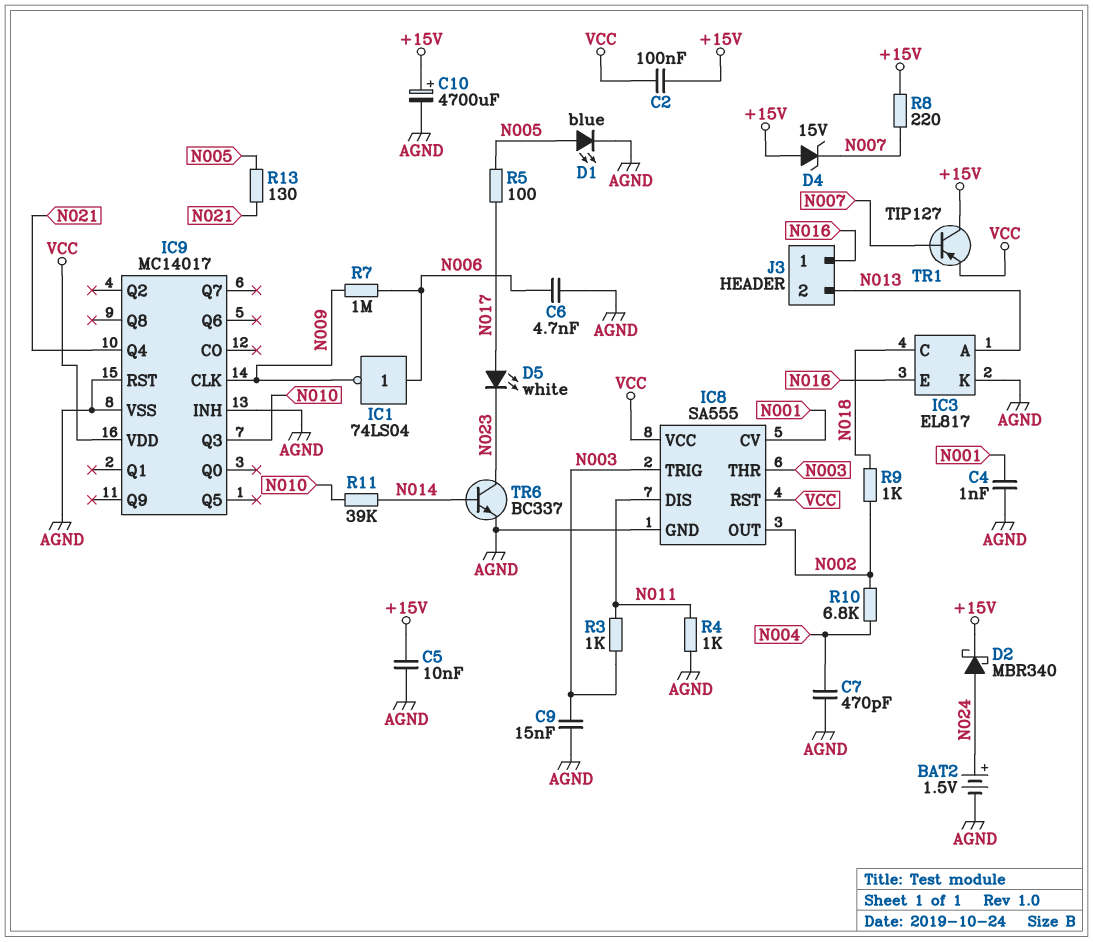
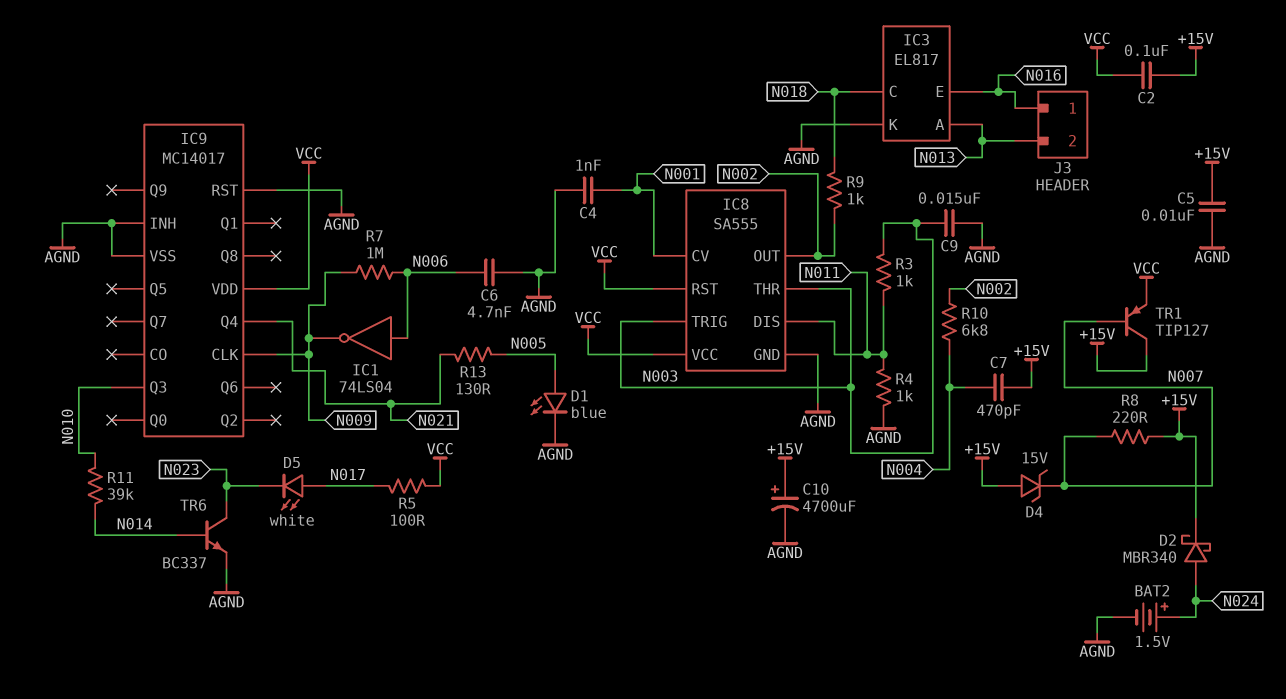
C7: 470pF (AGND, N004) -> 470pF (+15V, N004)
R5: 100 (N005, N017) -> 100 (N017, VCC)

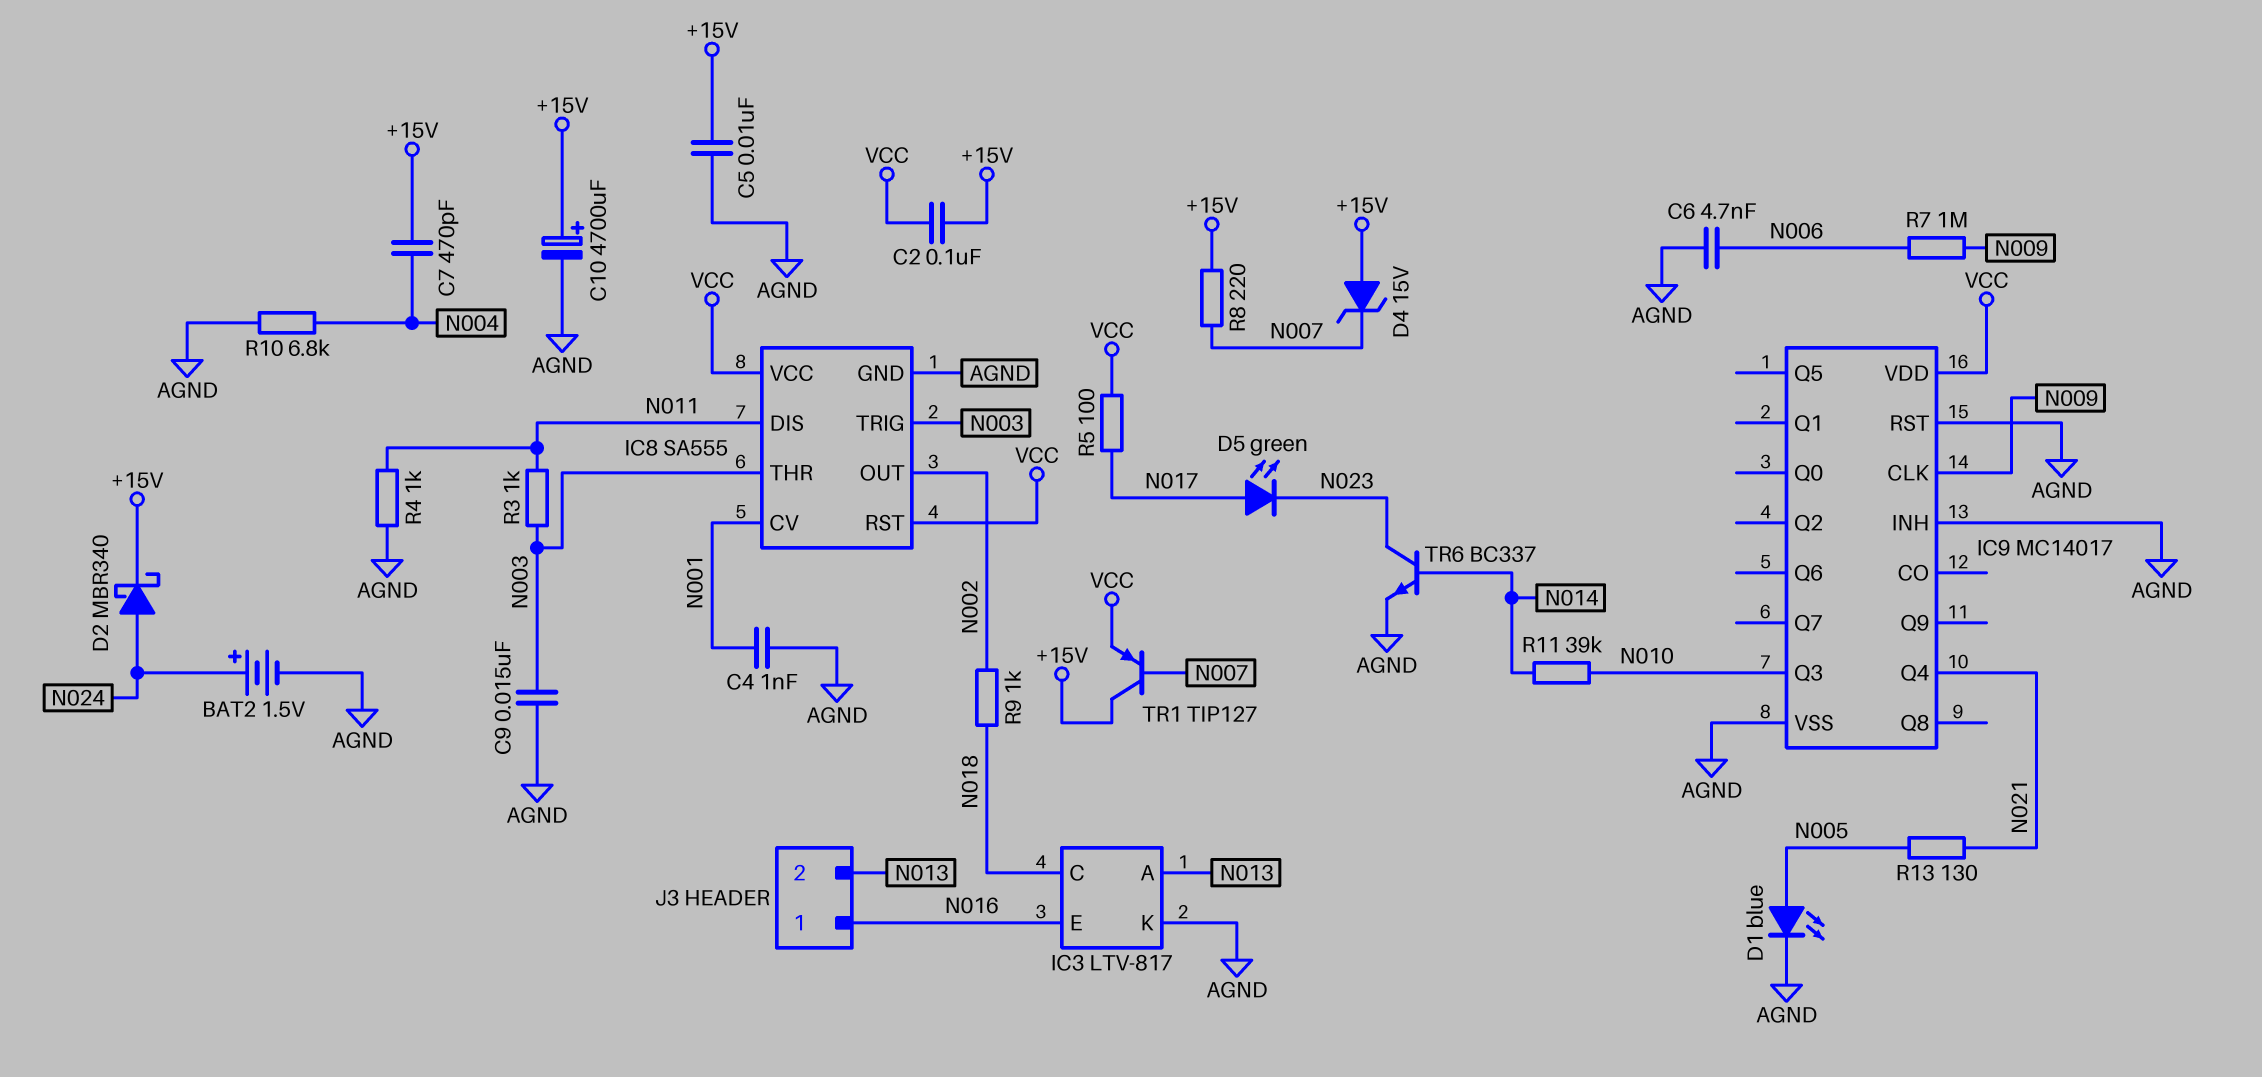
D5: LED white (A N017, K N023) -> LED green (A N017, K N023)
IC1: NOT 74LS04 (in N006, out N009) -> none
IC3: EL817 -> LTV-817
R10: 6.8k (N002, N004) -> 6.8k (AGND, N004)

